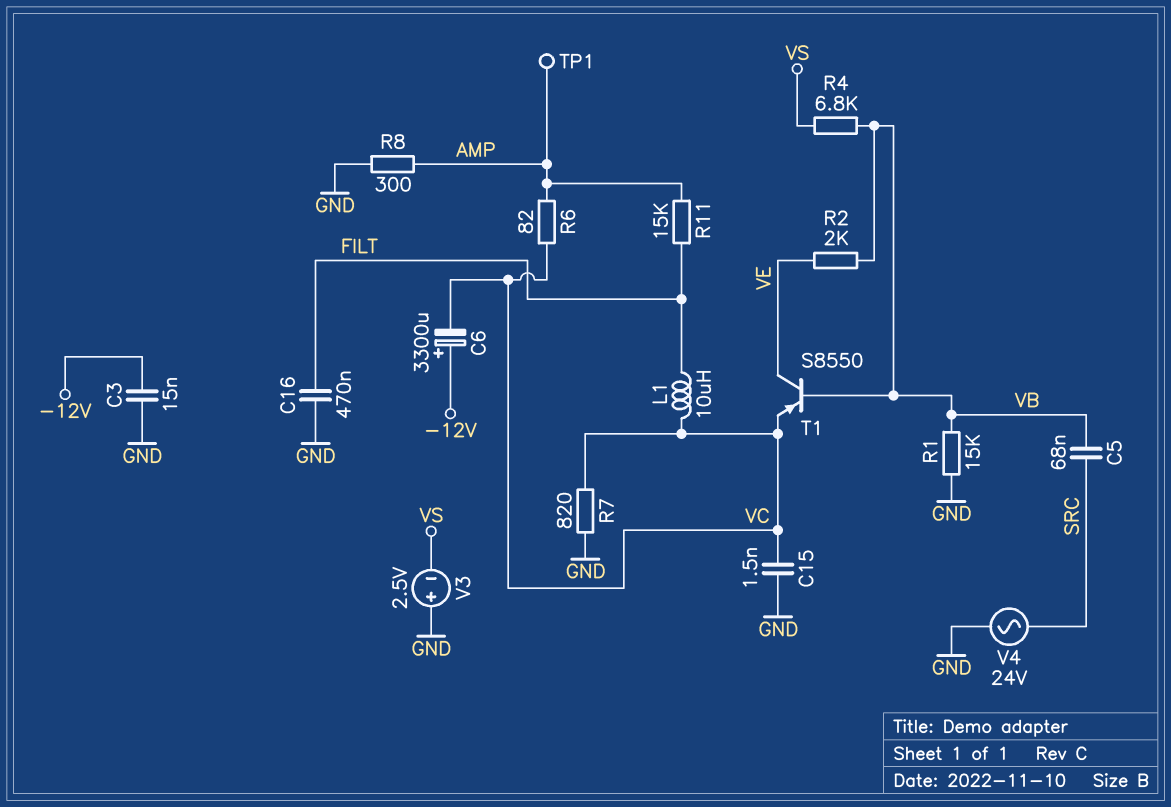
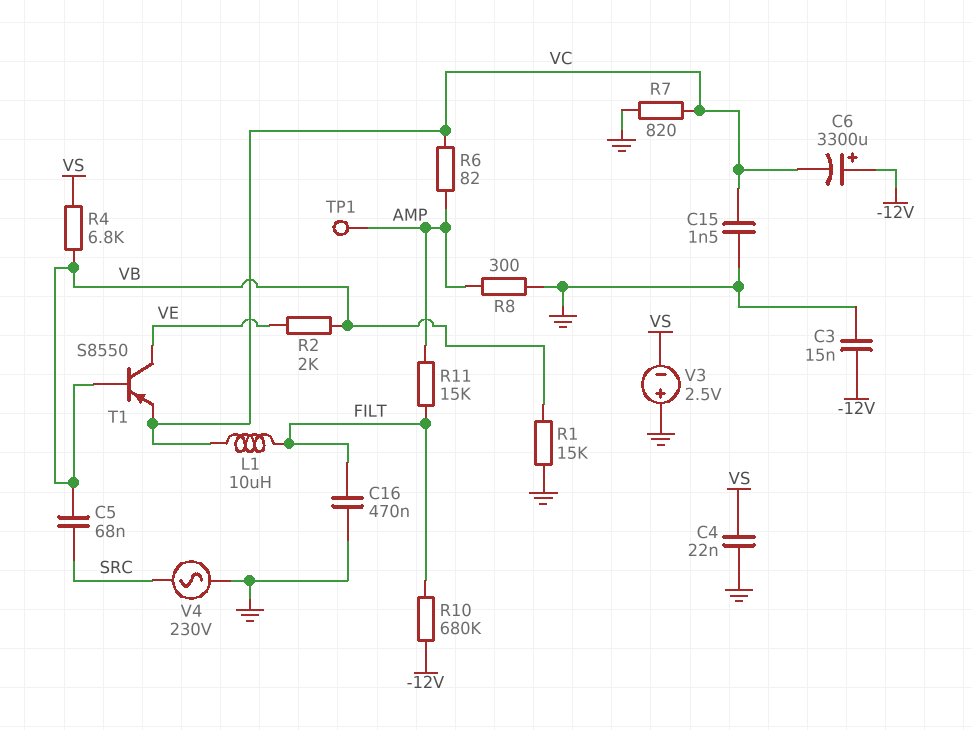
C4: none -> 22nF (GND, VS)
R10: none -> 680k (-12V, FILT)
V4: AC 24V (GND, SRC) -> AC 230V (GND, SRC)

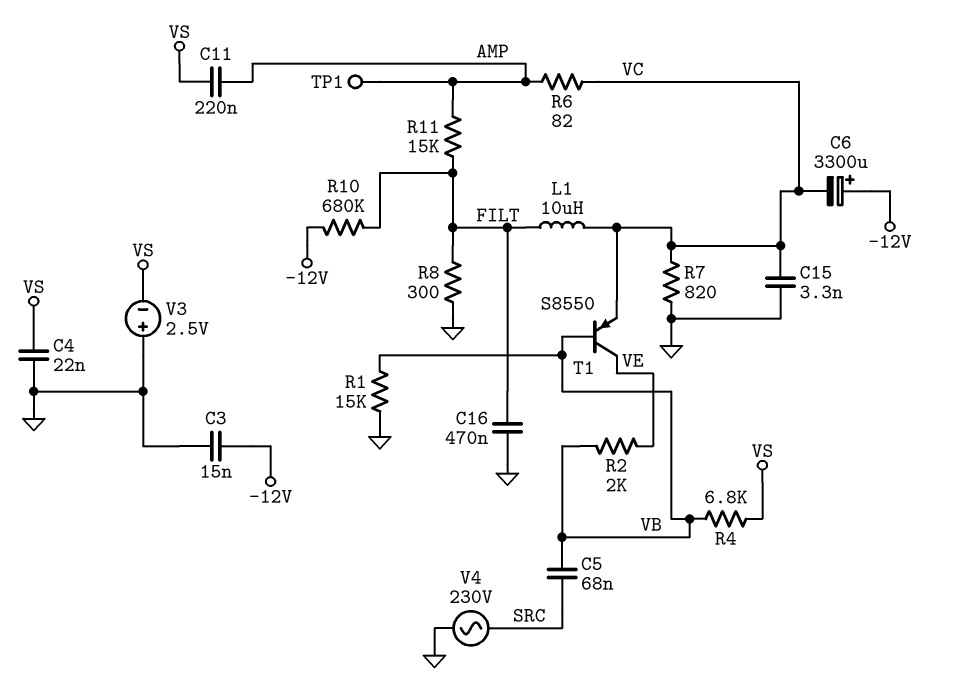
C11: none -> 220nF (AMP, VS)
C15: 1.5nF (GND, VC) -> 3.3nF (GND, VC)
R8: 300 (AMP, GND) -> 300 (FILT, GND)

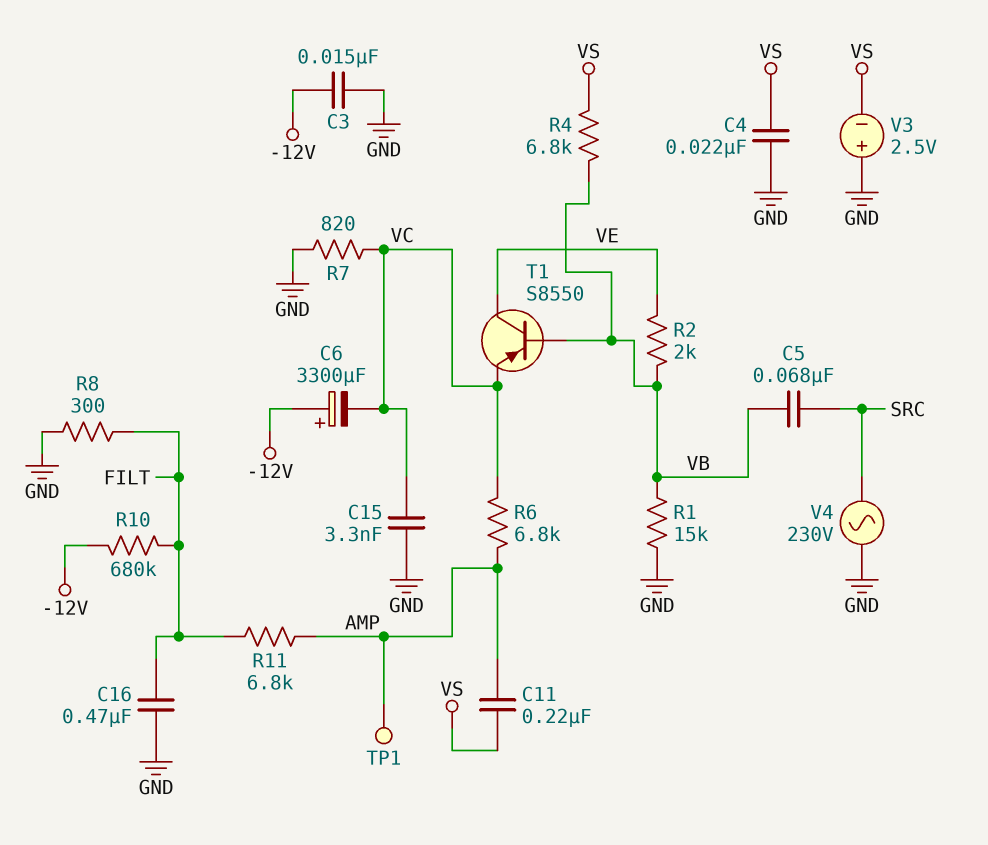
L1: 10uH (FILT, VC) -> none
R6: 82 (AMP, VC) -> 6.8k (AMP, VC)
R11: 15k (AMP, FILT) -> 6.8k (AMP, FILT)

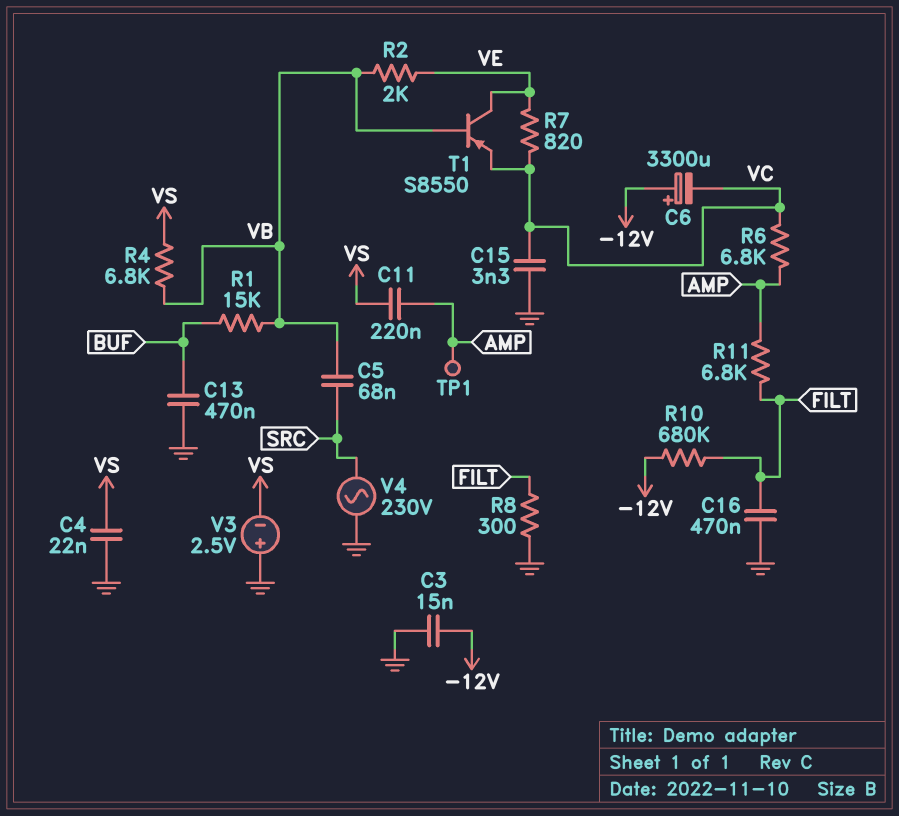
C13: none -> 470nF (BUF, GND)
R1: 15k (GND, VB) -> 15k (BUF, VB)
R7: 820 (GND, VC) -> 820 (VC, VE)

